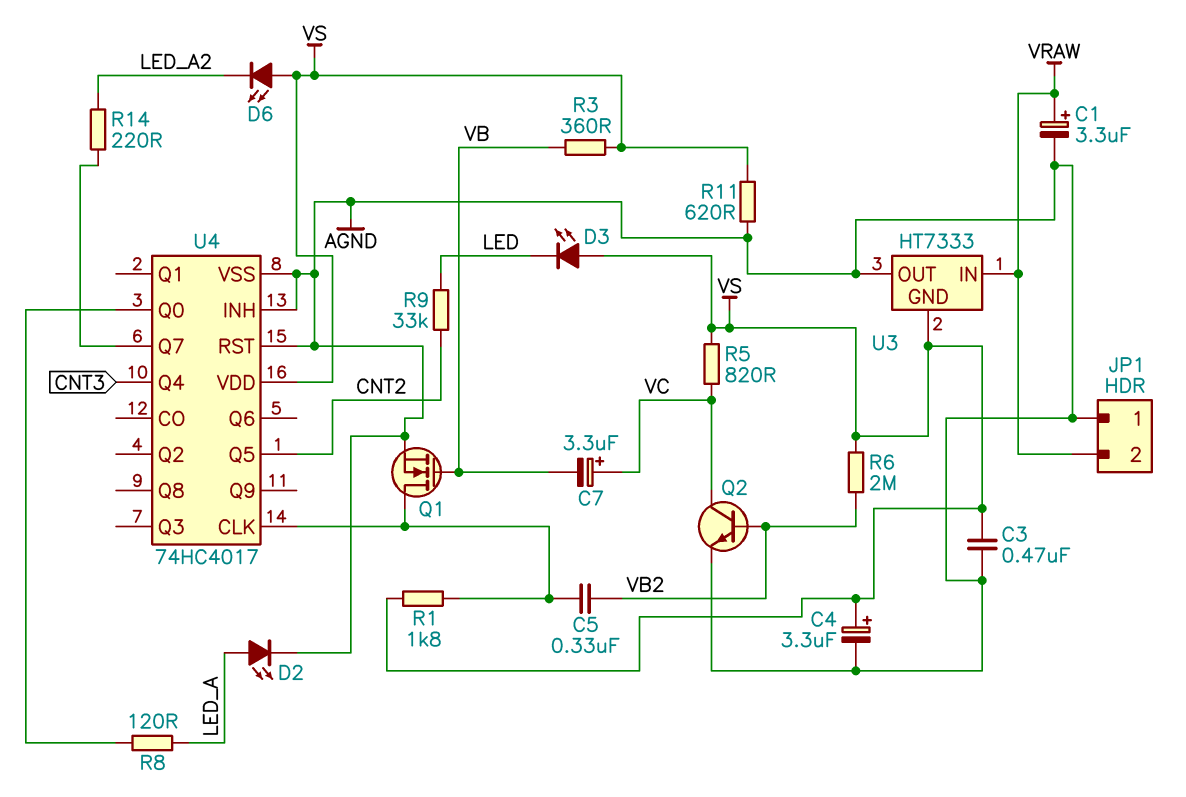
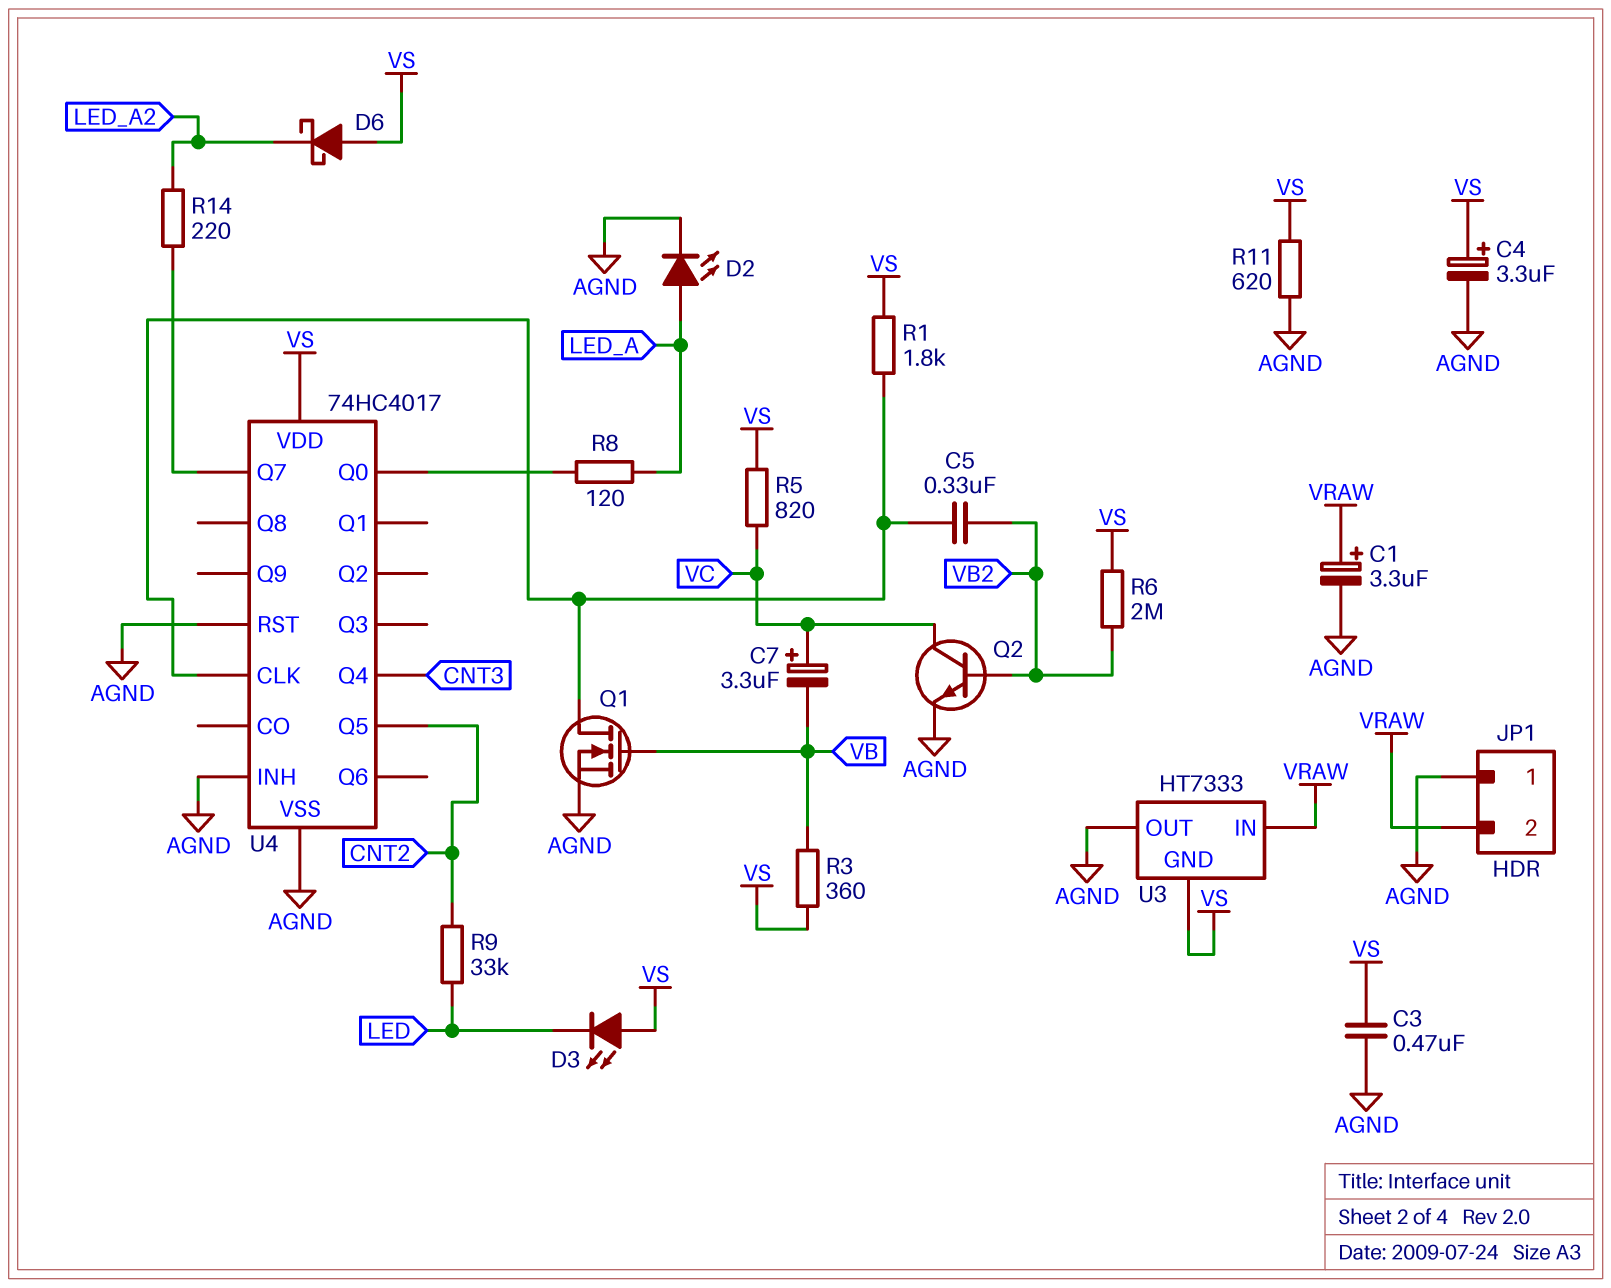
D6: LED (A VS, K LED_A2) -> schottky (A VS, K LED_A2)

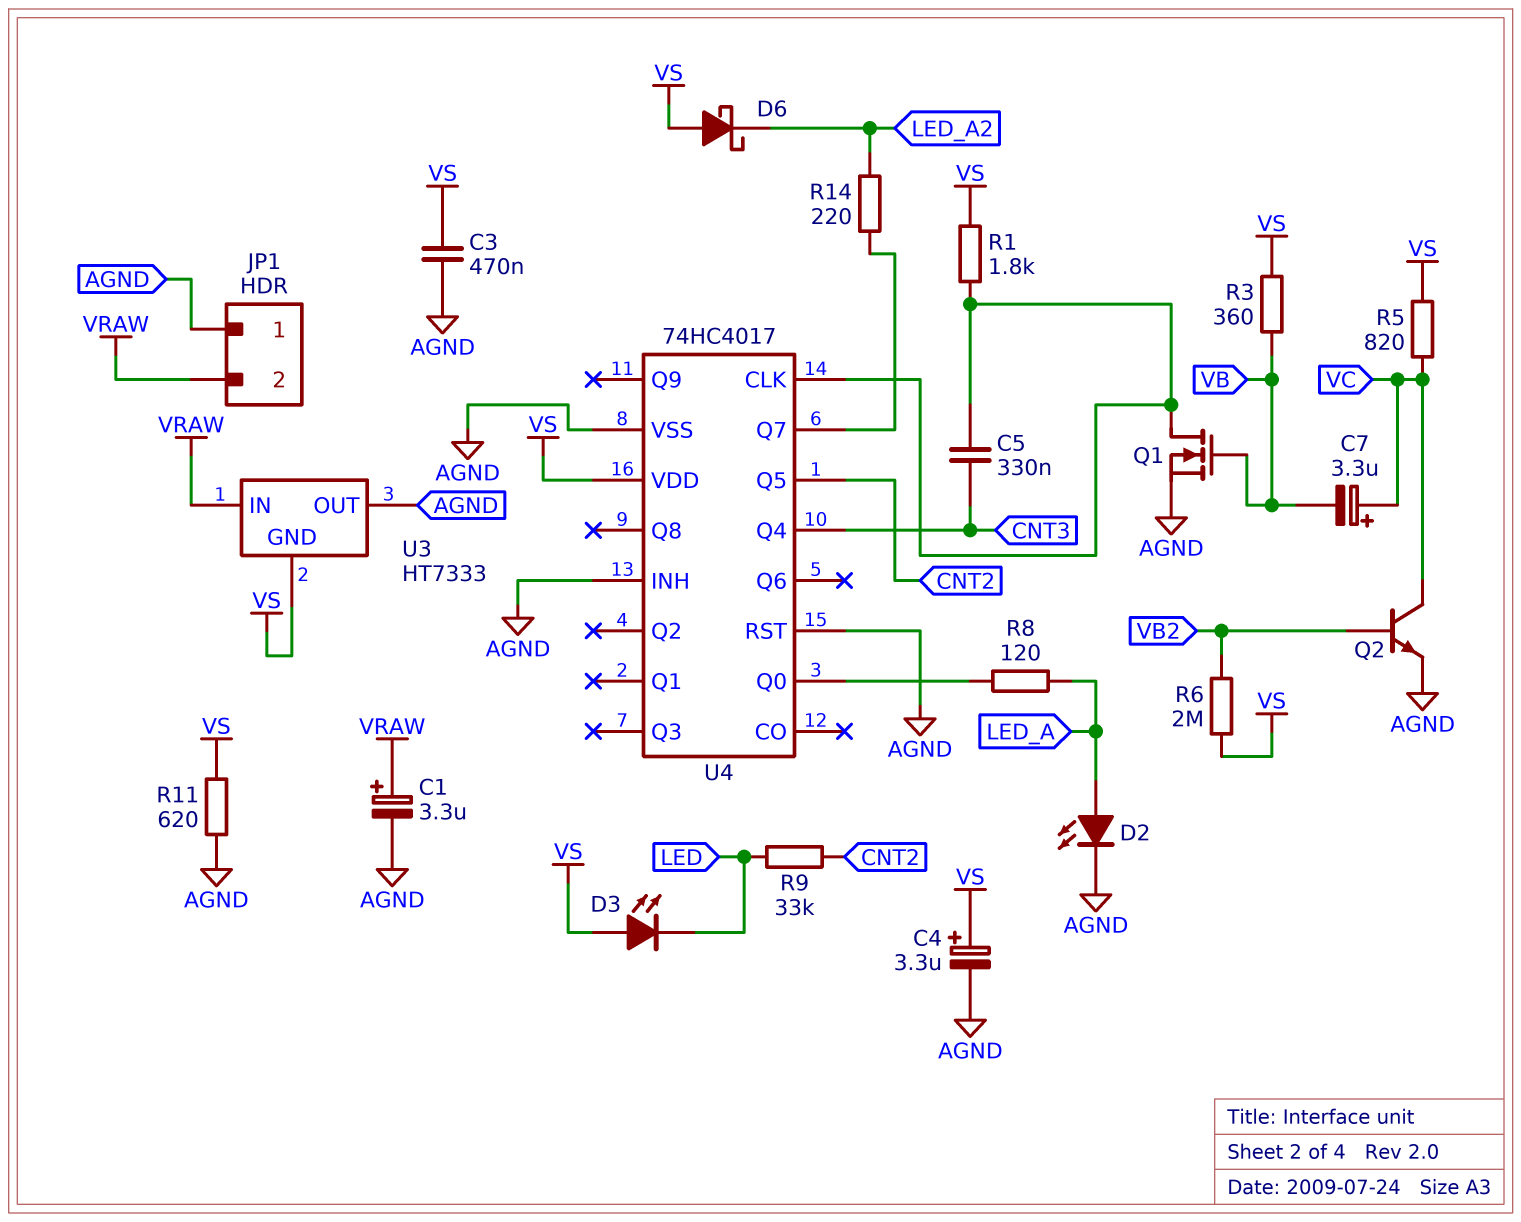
C5: 330nF (U4/CLK, VB2) -> 330nF (CNT3, U4/CLK)

